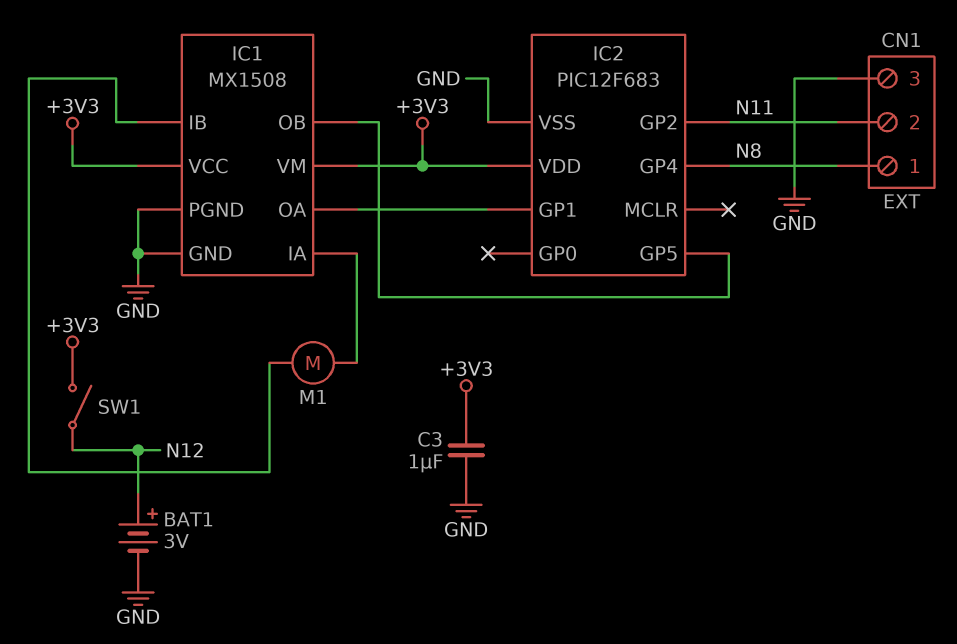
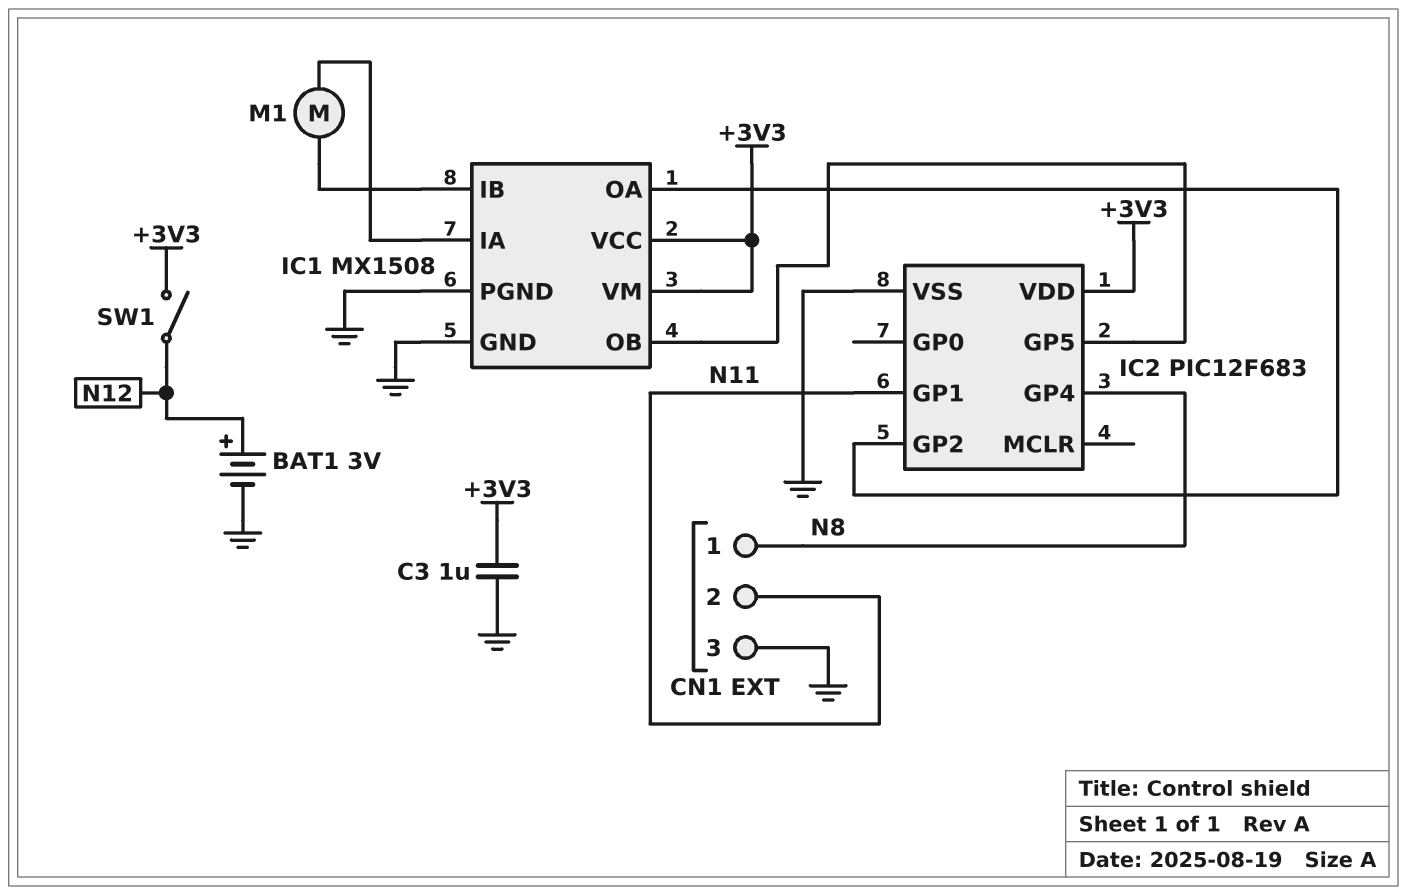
IC2 pin GP1: IC1/OA -> N11
IC2 pin GP2: N11 -> IC1/OA

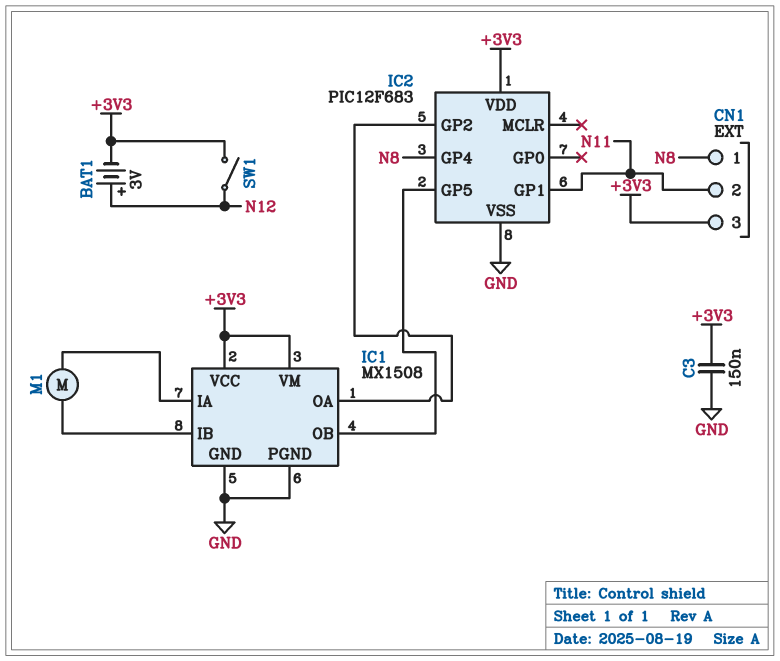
BAT1: 3V (plus N12, minus GND) -> 3V (plus N12, minus +3V3)
C3: 1uF (+3V3, GND) -> 150nF (+3V3, GND)
CN1 pin 3: GND -> +3V3

